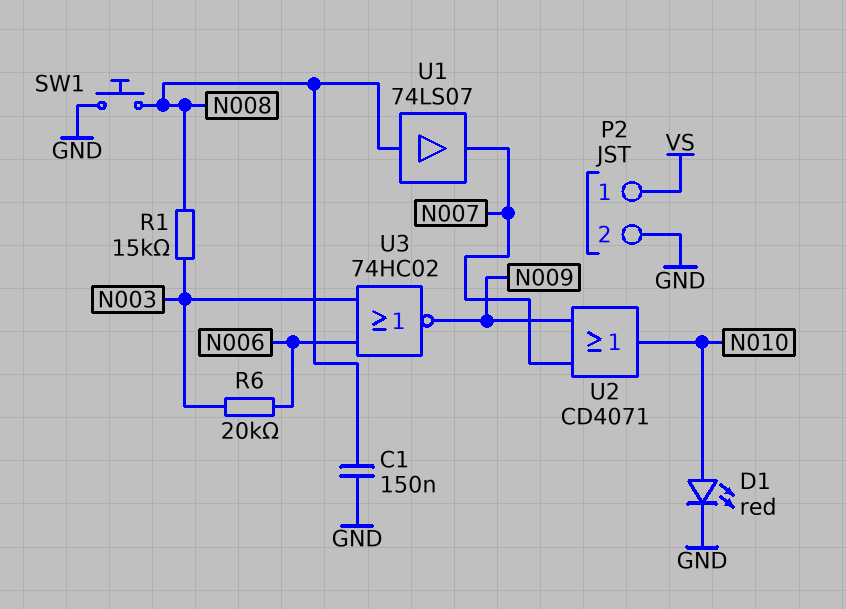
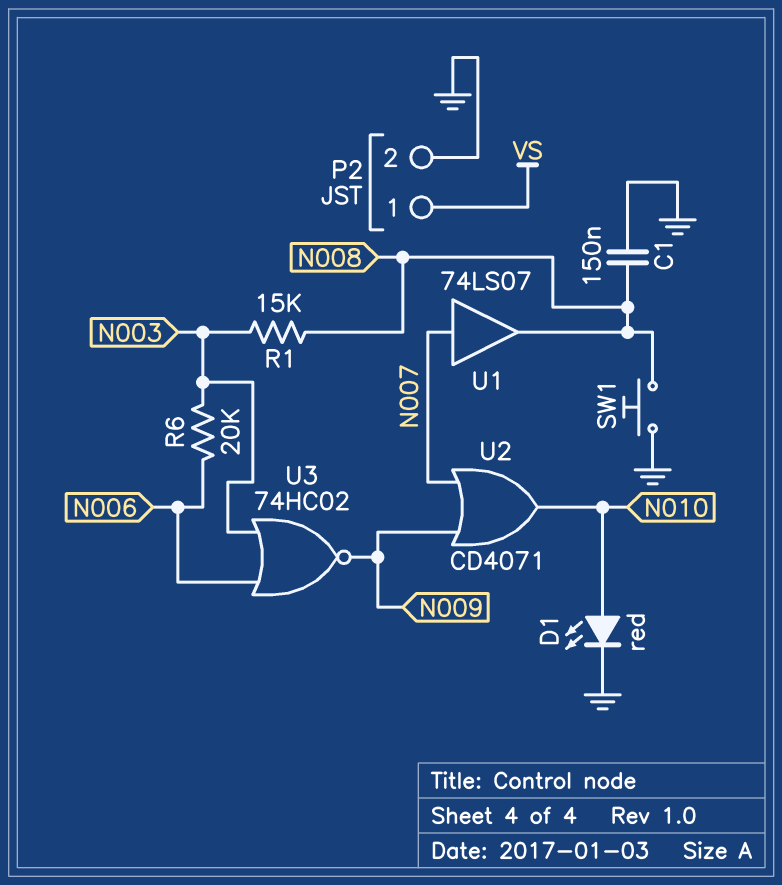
U1: buffer 74LS07 (in N008, out N007) -> buffer 74LS07 (in N007, out N008)

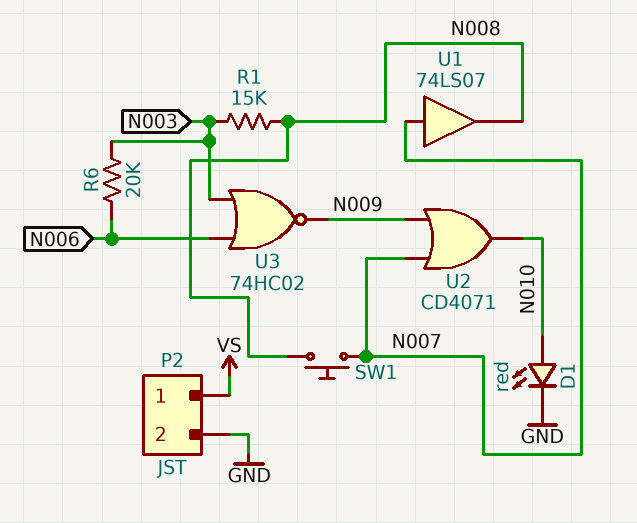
C1: 150nF (GND, N008) -> none
SW1: button (GND, N008) -> button (N007, N008)

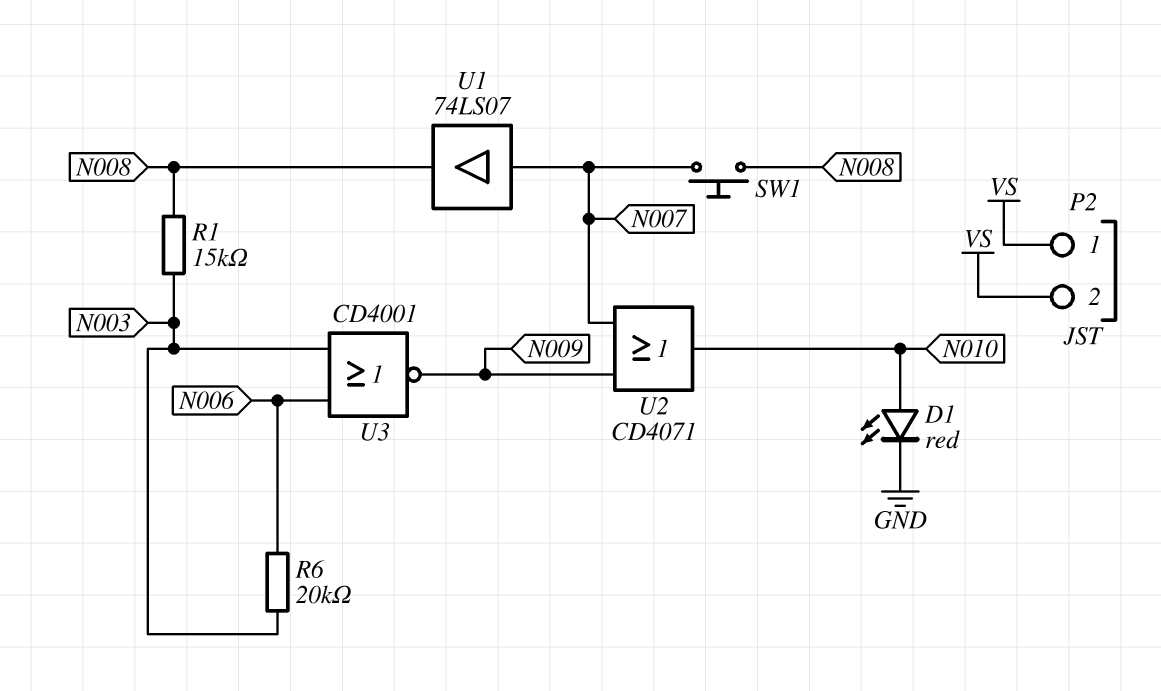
P2 pin 2: GND -> VS
U3: NOR 74HC02 (in N003, in N006, out N009) -> NOR CD4001 (in N003, in N006, out N009)

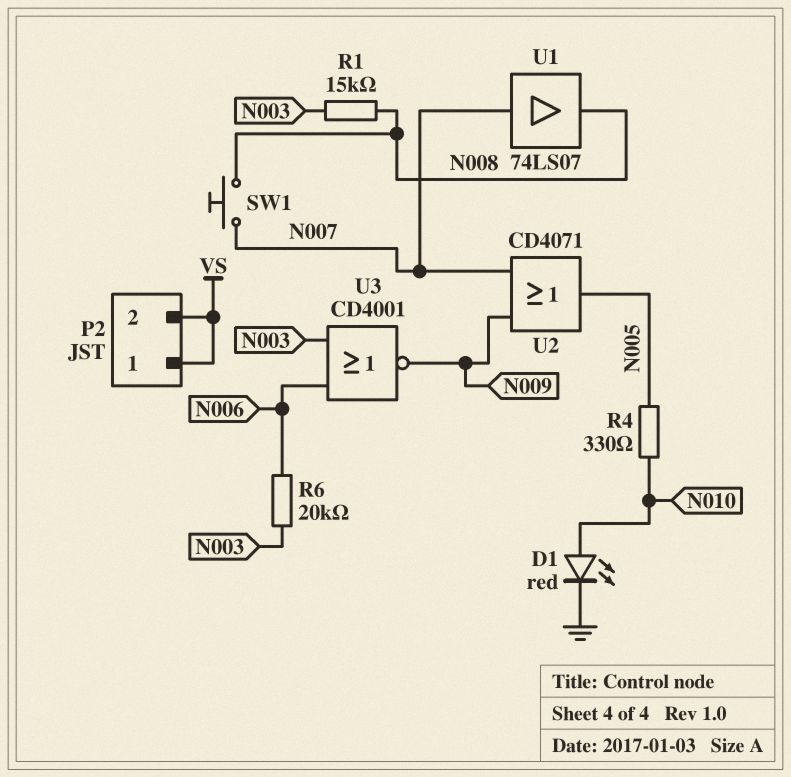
R4: none -> 330 (N005, N010)
U2: OR CD4071 (in N007, in N009, out N010) -> OR CD4071 (in N007, in N009, out N005)

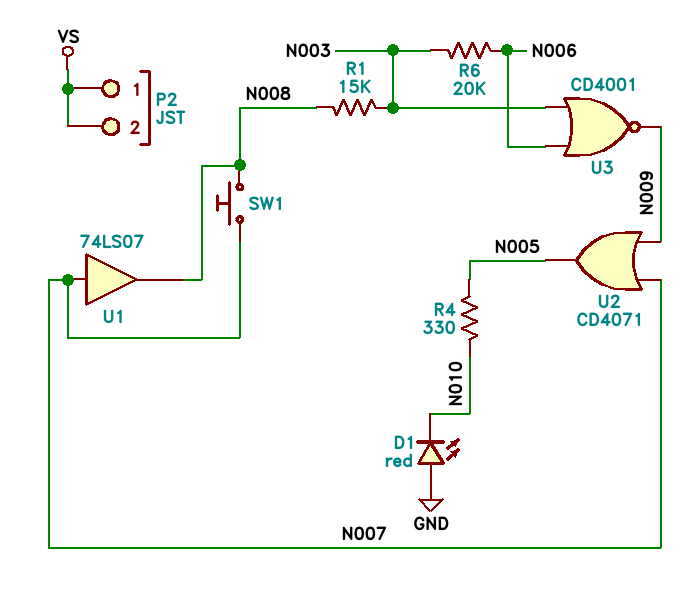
D1: LED red (A N010, K GND) -> LED red (A GND, K N010)

